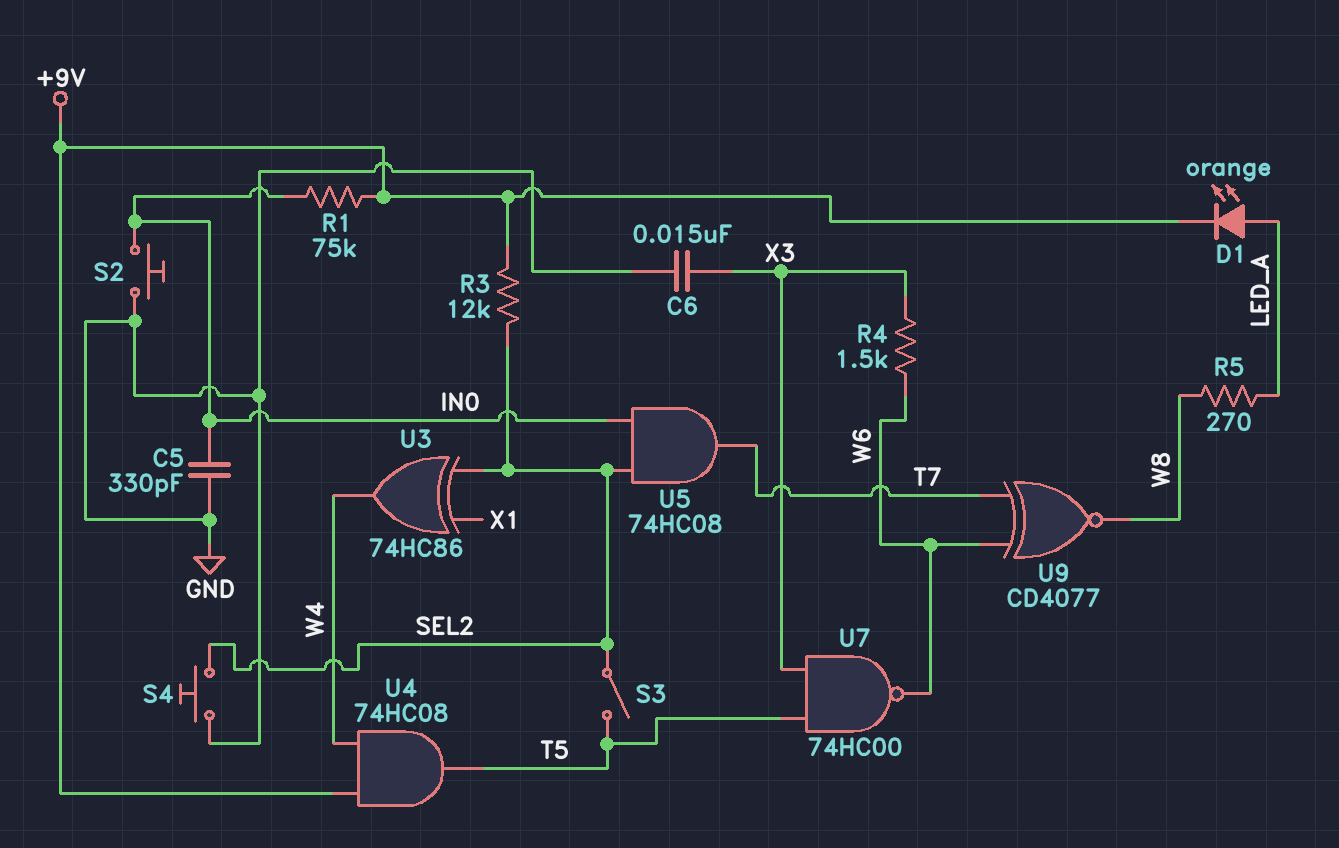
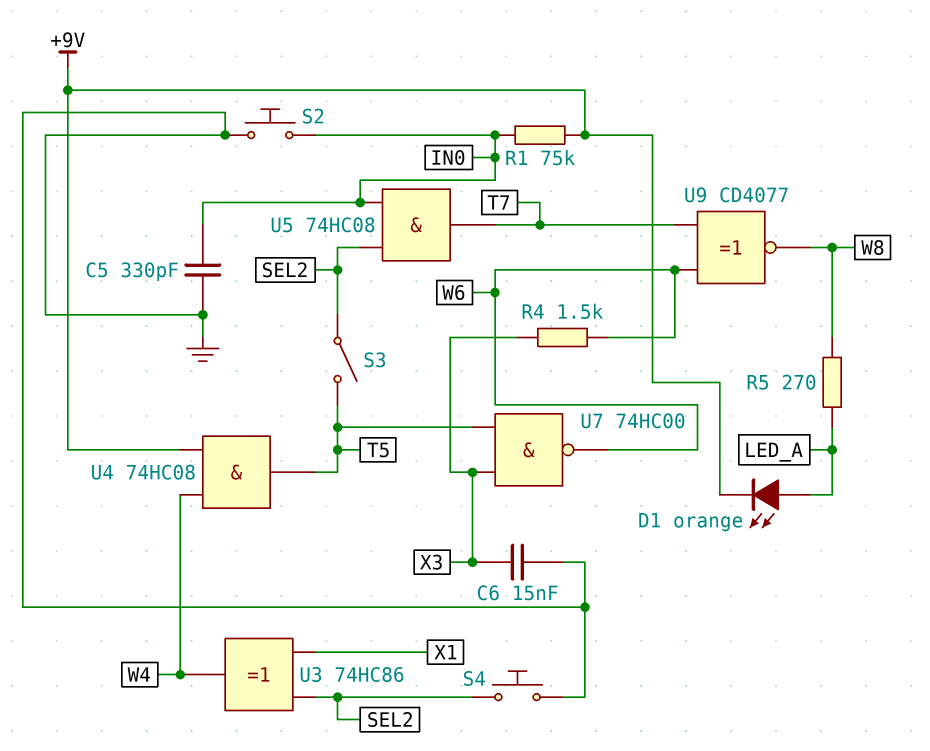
R3: 12k (+9V, SEL2) -> none

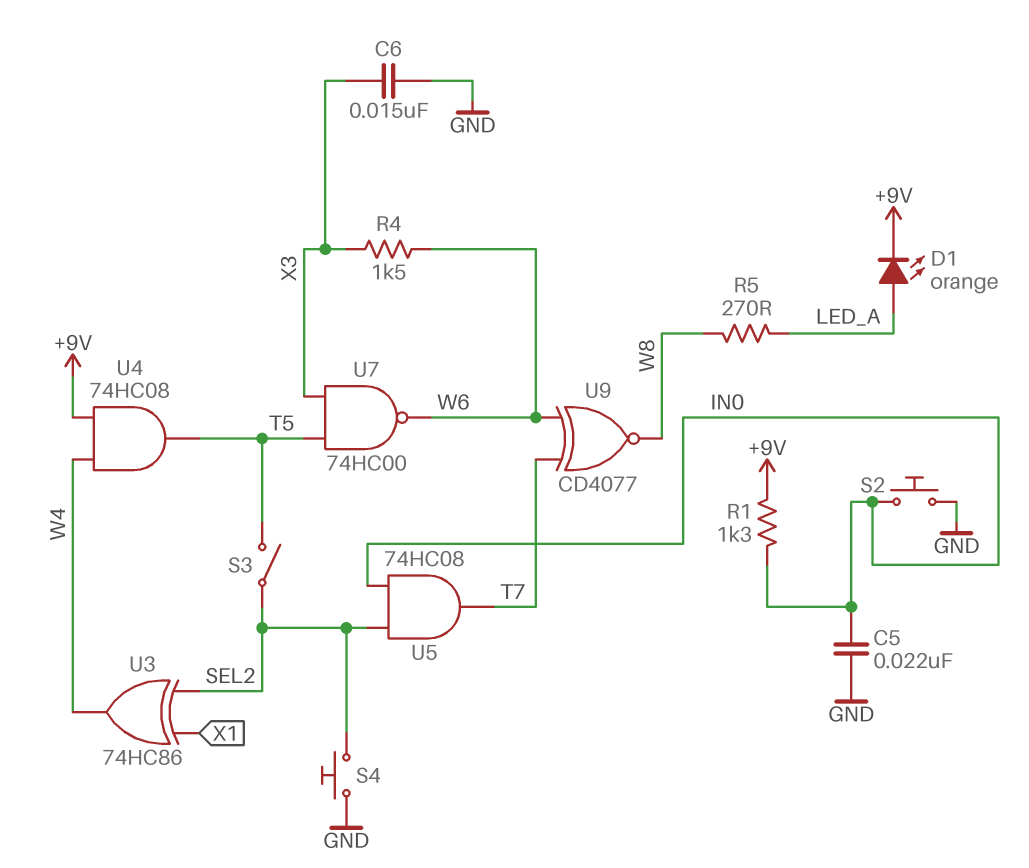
C5: 330pF (GND, IN0) -> 22nF (GND, IN0)
R1: 75k (+9V, IN0) -> 1.3k (+9V, IN0)

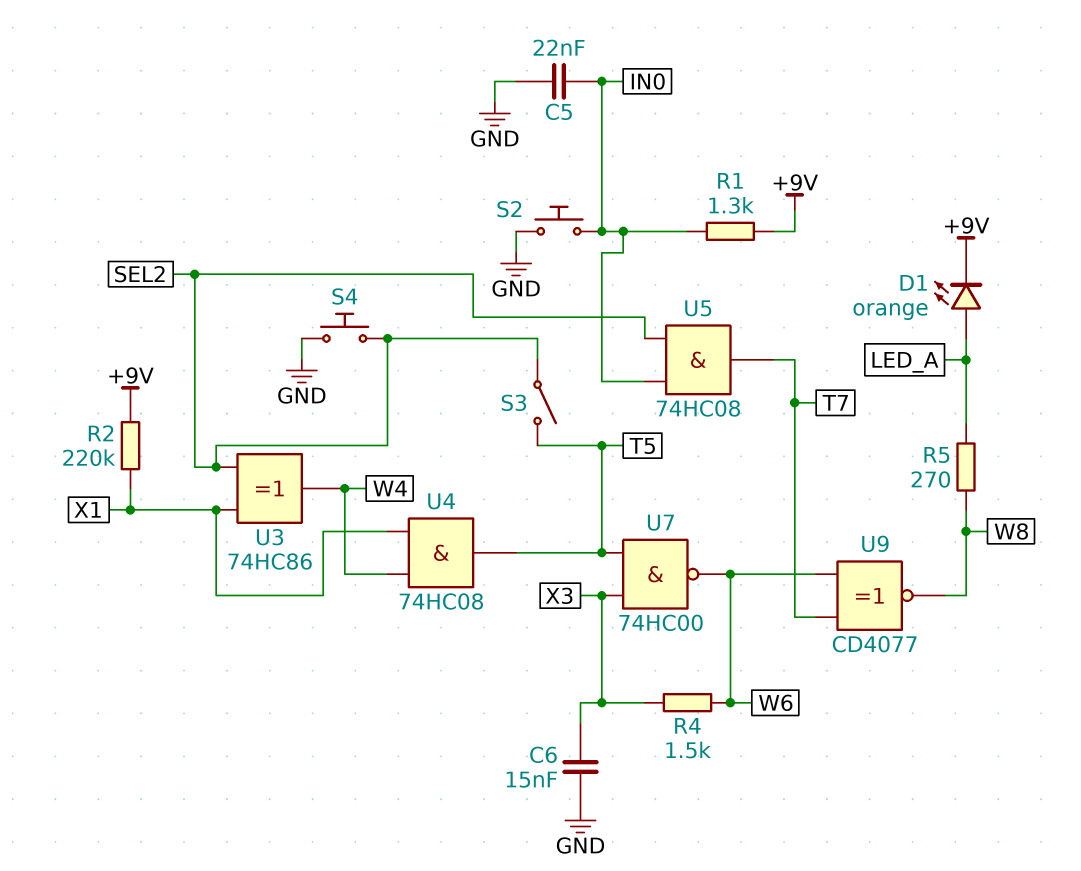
R2: none -> 220k (+9V, X1)
U4: AND 74HC08 (in +9V, in W4, out T5) -> AND 74HC08 (in W4, in X1, out T5)

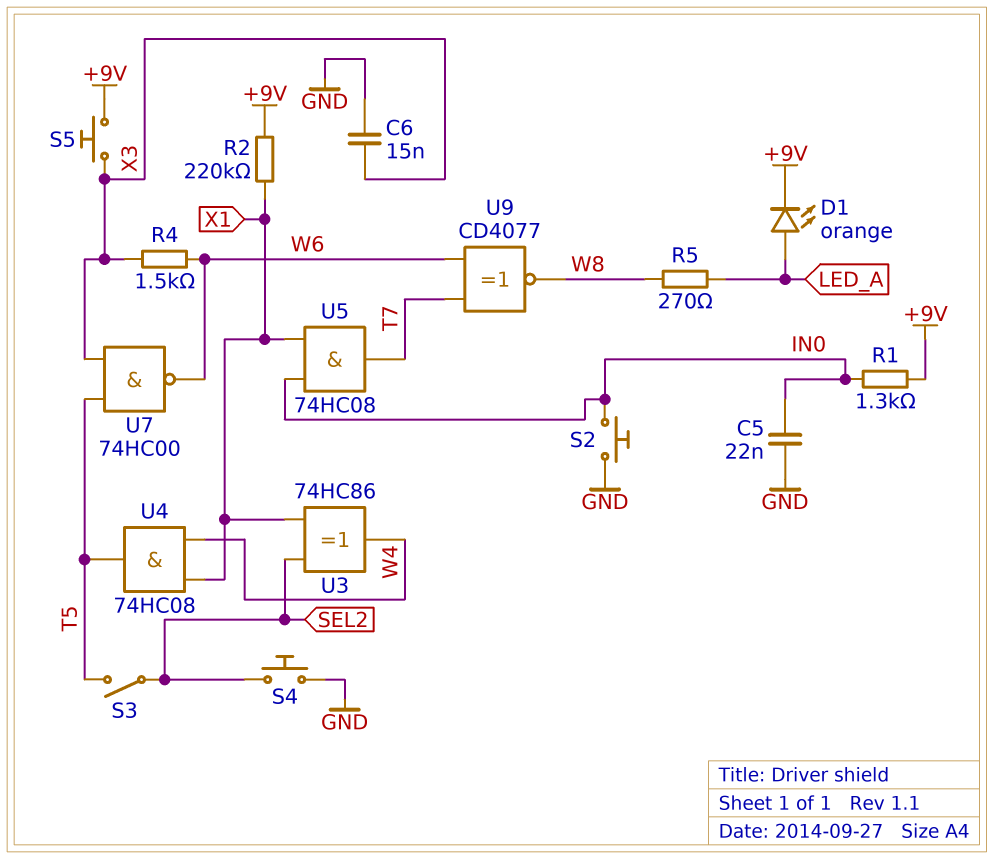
S5: none -> button (+9V, X3)
U5: AND 74HC08 (in IN0, in SEL2, out T7) -> AND 74HC08 (in IN0, in X1, out T7)

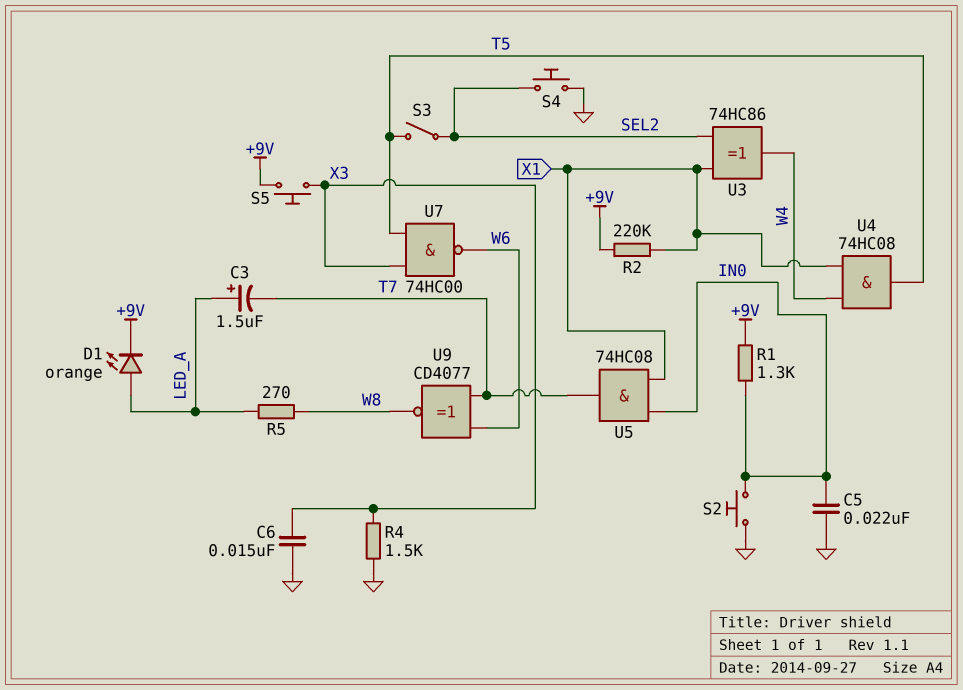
C3: none -> 1.5uF (plus LED_A, minus T7)
R4: 1.5k (W6, X3) -> 1.5k (GND, X3)

